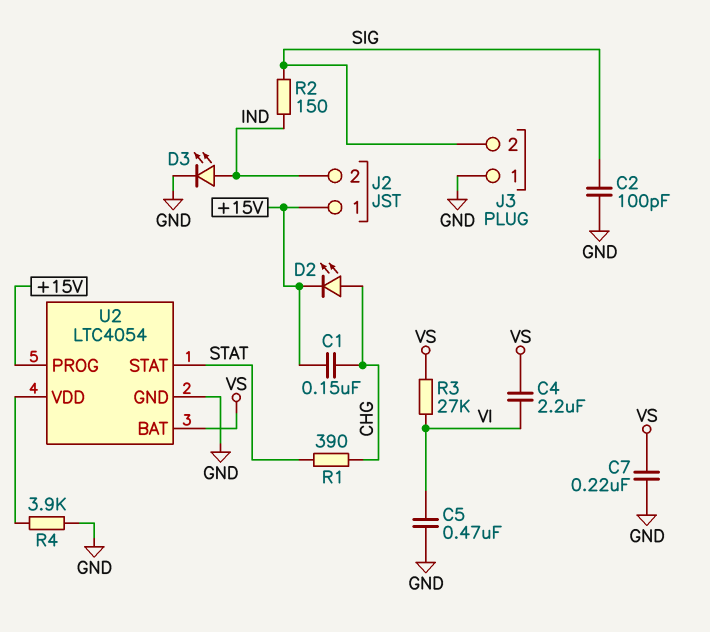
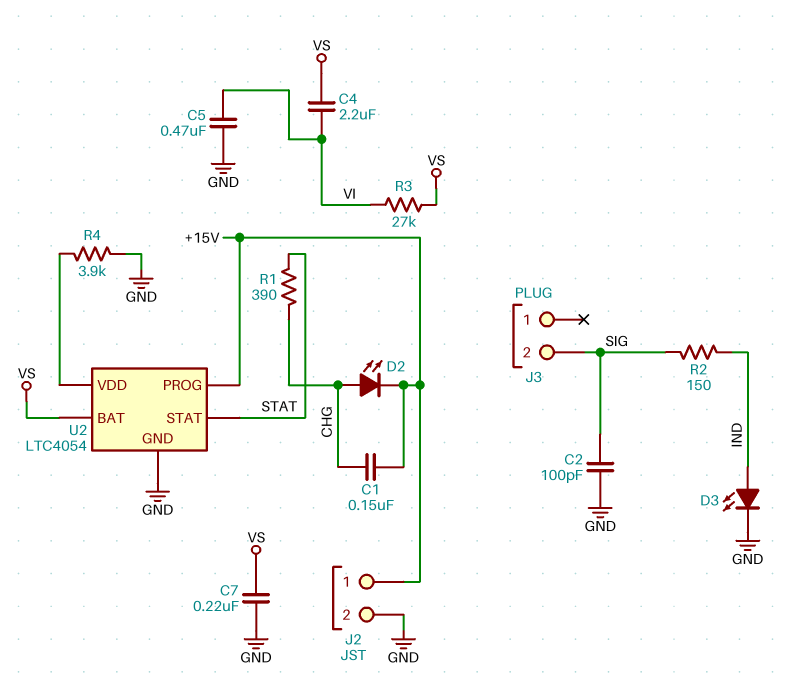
J2 pin 2: IND -> GND
J3 pin 1: GND -> none

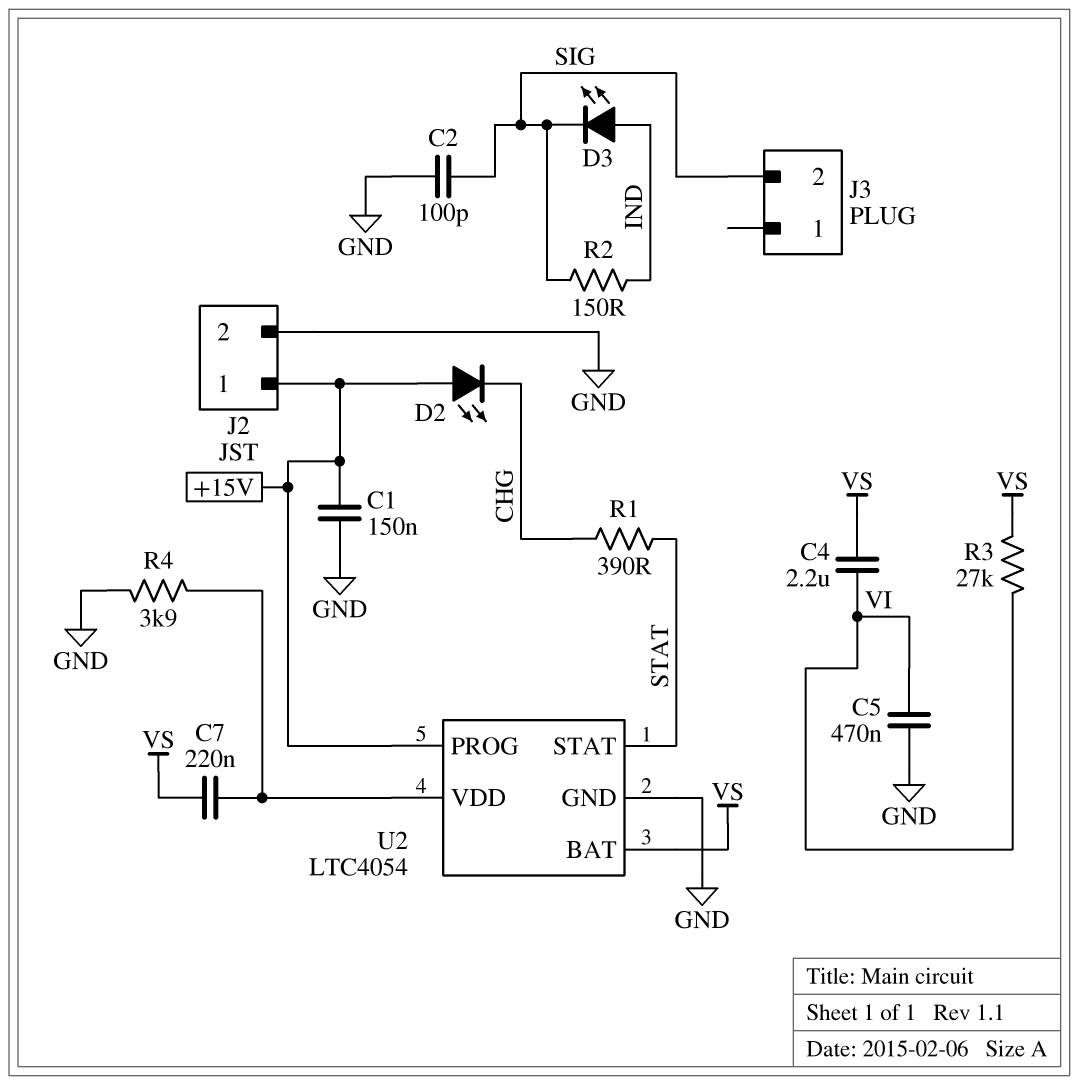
C1: 150nF (+15V, CHG) -> 150nF (+15V, GND)
C7: 220nF (GND, VS) -> 220nF (U2/VDD, VS)
D2: LED (A CHG, K +15V) -> LED (A +15V, K CHG)
D3: LED (A IND, K GND) -> LED (A IND, K SIG)

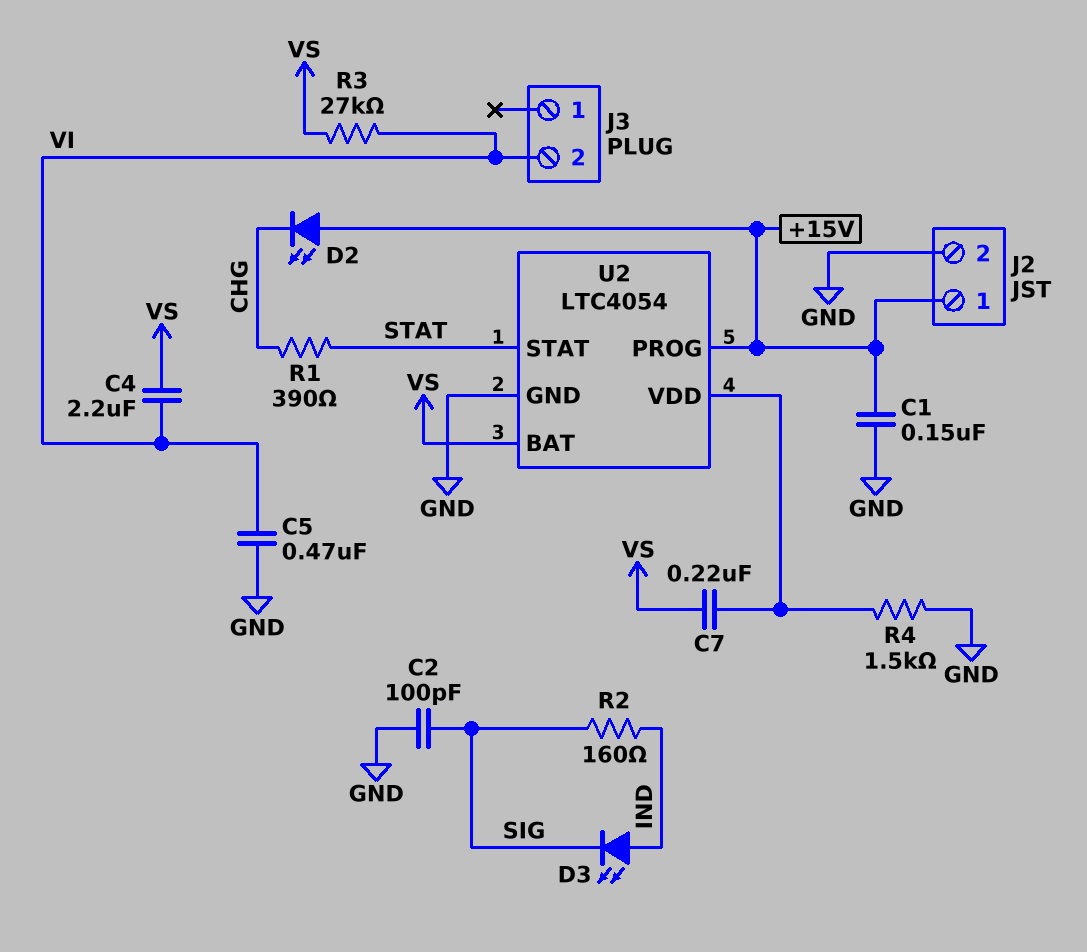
J3 pin 2: SIG -> VI
R2: 150 (IND, SIG) -> 160 (IND, SIG)
R4: 3.9k (GND, U2/VDD) -> 1.5k (GND, U2/VDD)

